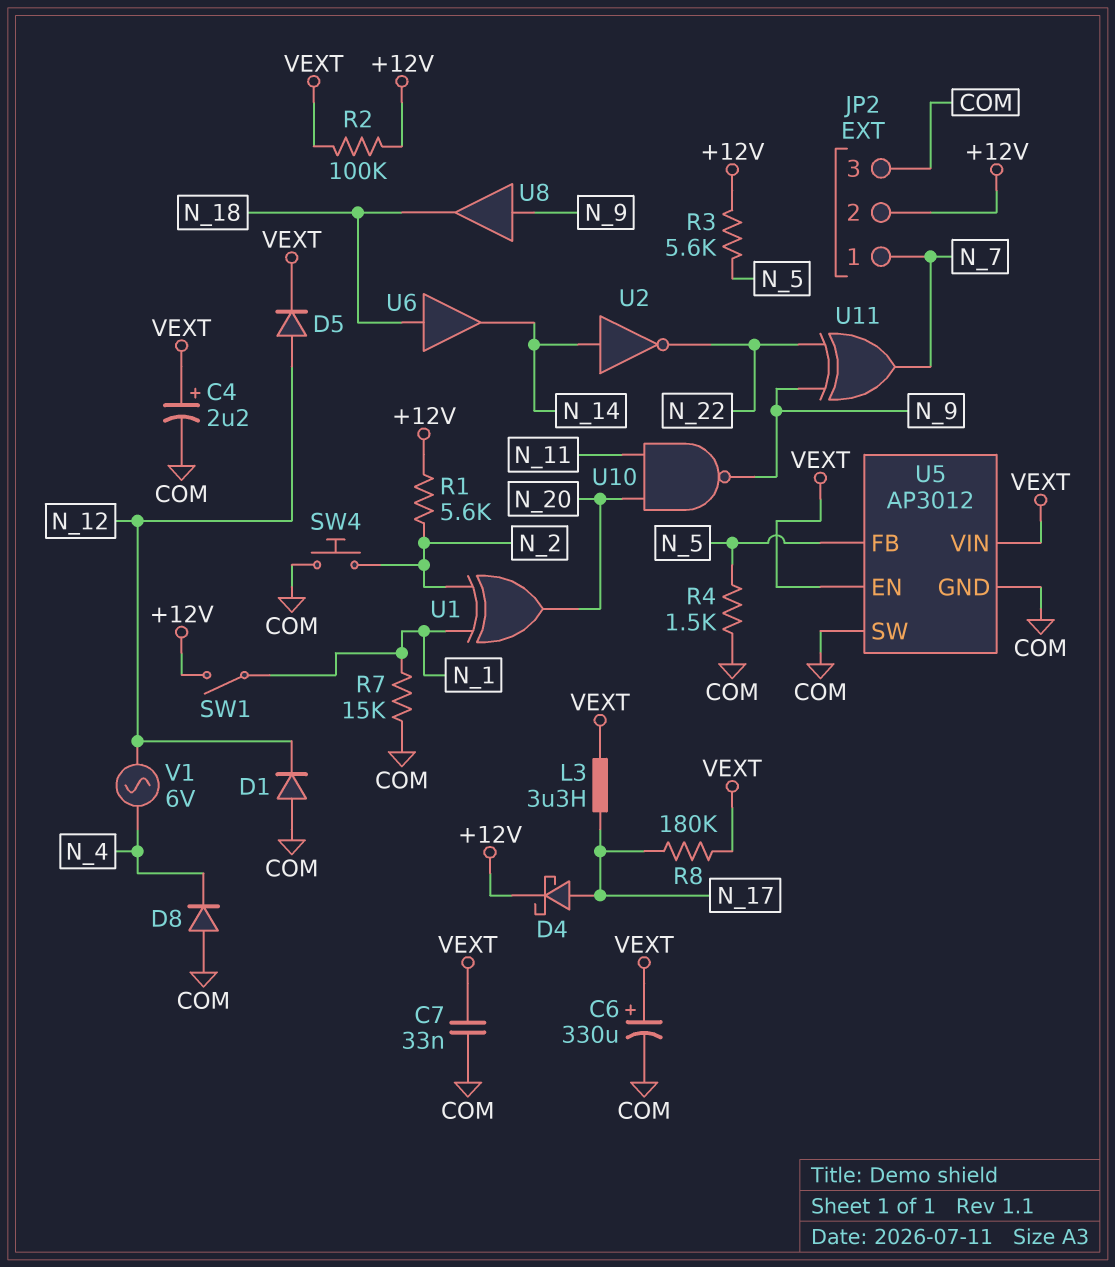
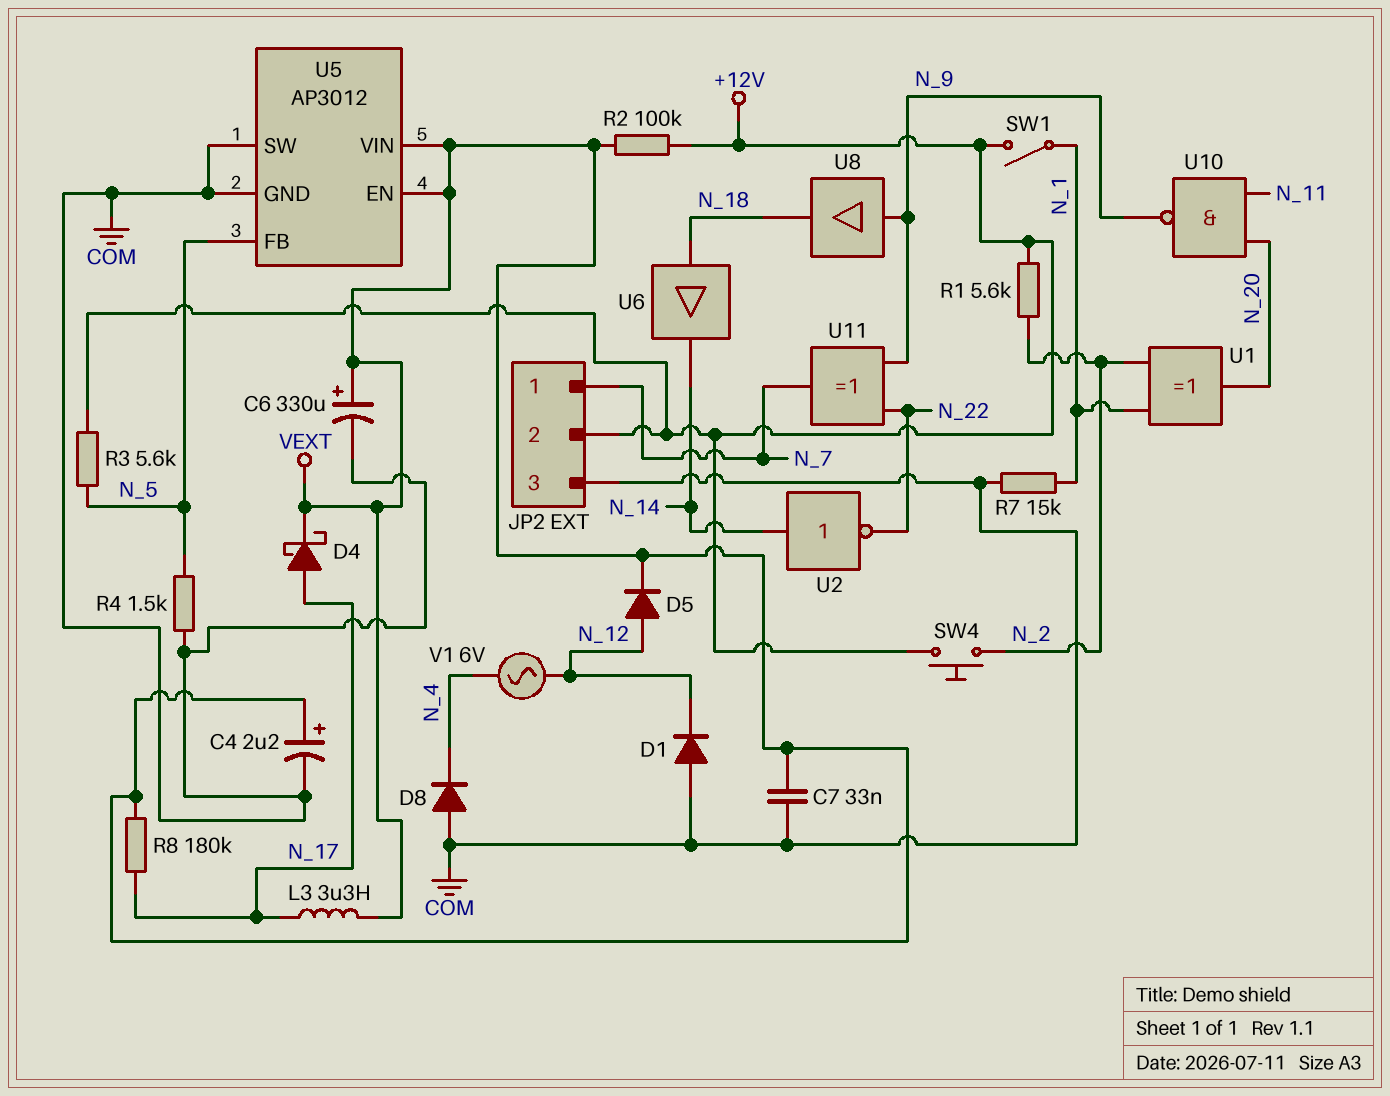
D4: schottky (A N_17, K +12V) -> schottky (A N_17, K VEXT)
SW4: button (COM, N_2) -> button (+12V, N_2)

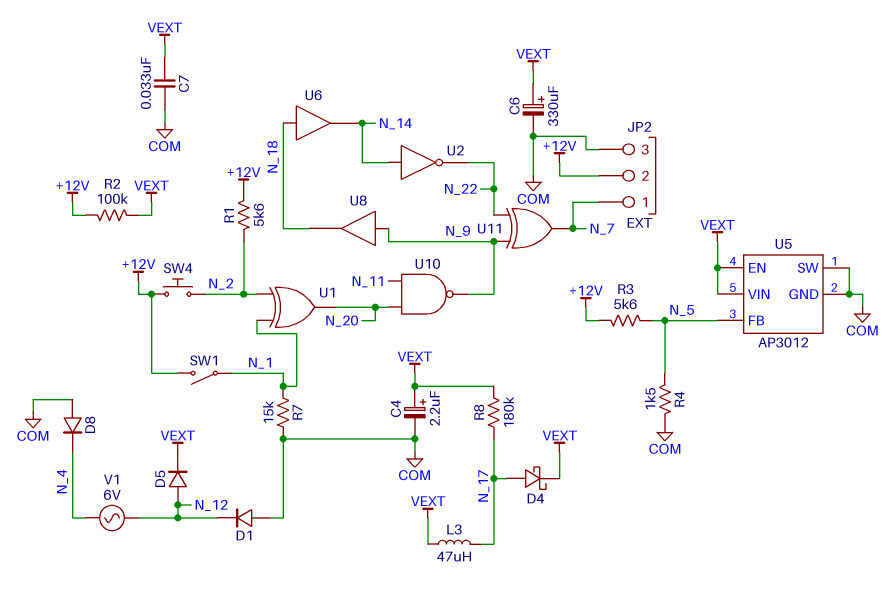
L3: 3.3uH (N_17, VEXT) -> 47uH (N_17, VEXT)

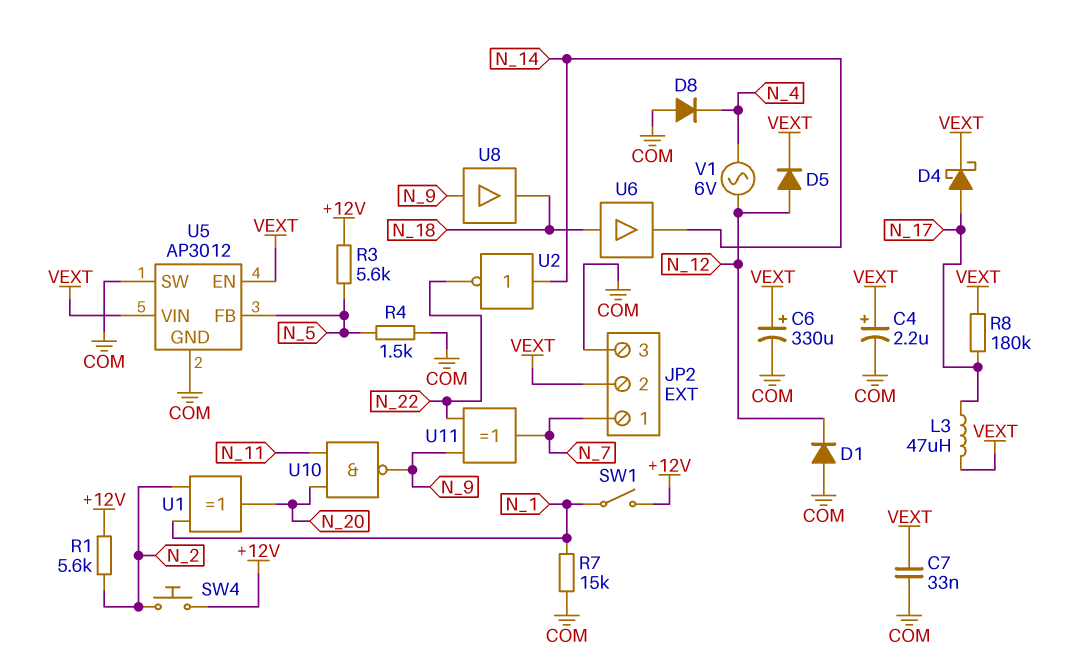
JP2 pin 2: +12V -> VEXT
R2: 100k (+12V, VEXT) -> none

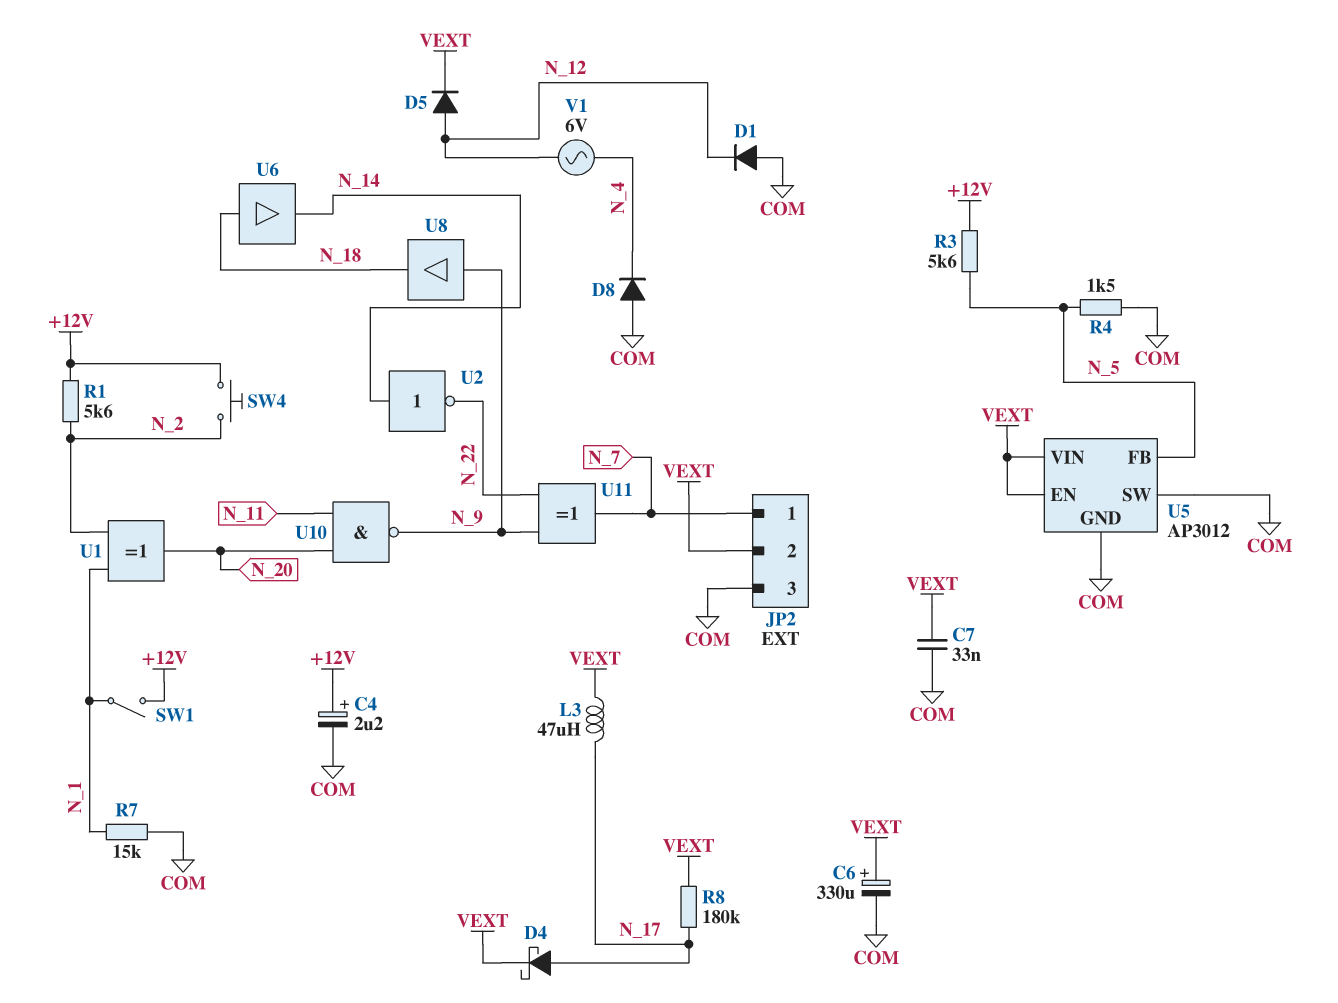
C4: 2.2uF (plus VEXT, minus COM) -> 2.2uF (plus +12V, minus COM)

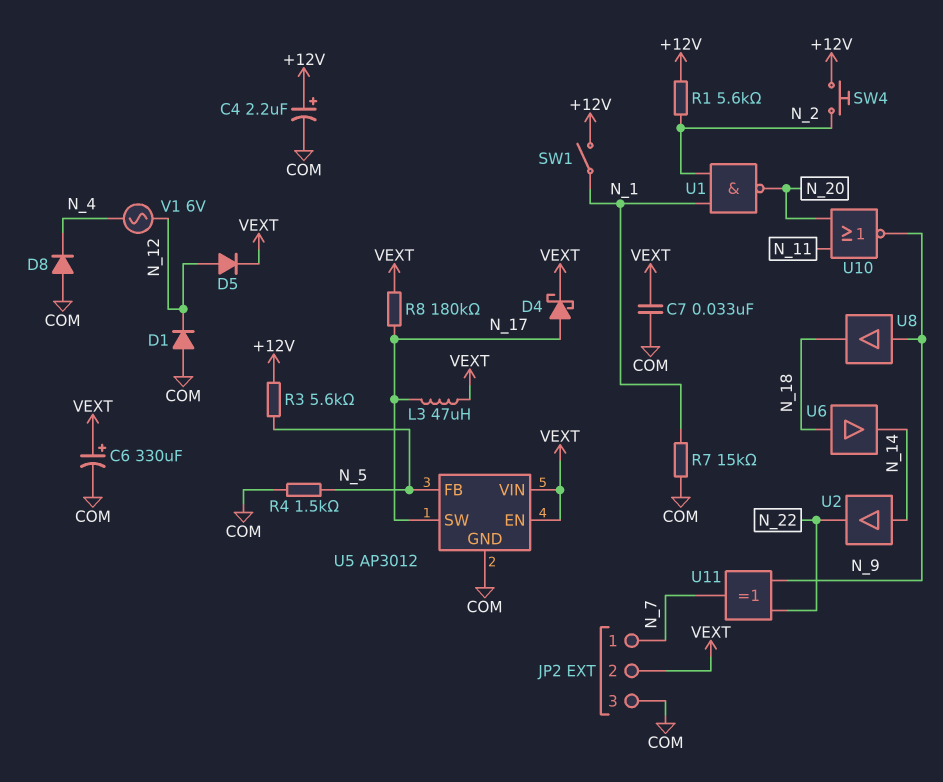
U1: XOR (in N_1, in N_2, out N_20) -> NAND (in N_1, in N_2, out N_20)
U2: NOT (in N_14, out N_22) -> buffer (in N_14, out N_22)
U5 pin SW: COM -> N_17
U10: NAND (in N_11, in N_20, out N_9) -> NOR (in N_11, in N_20, out N_9)

